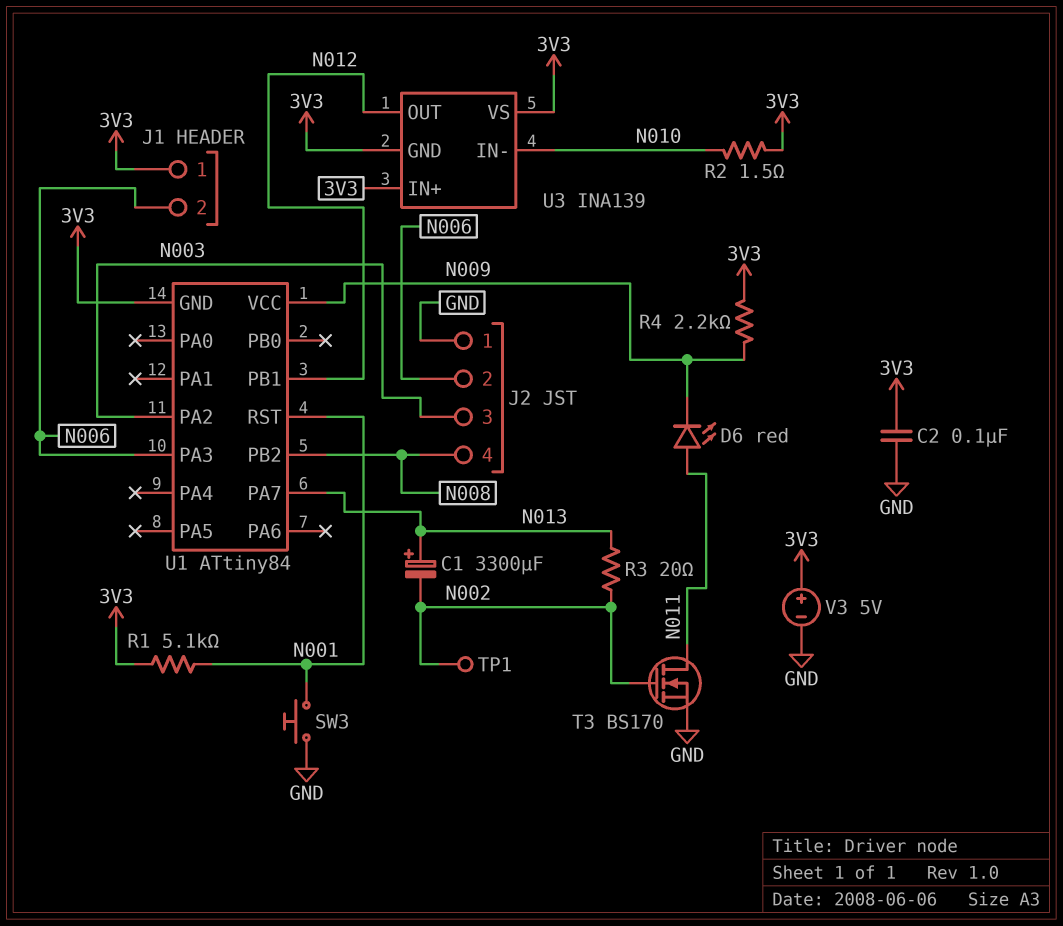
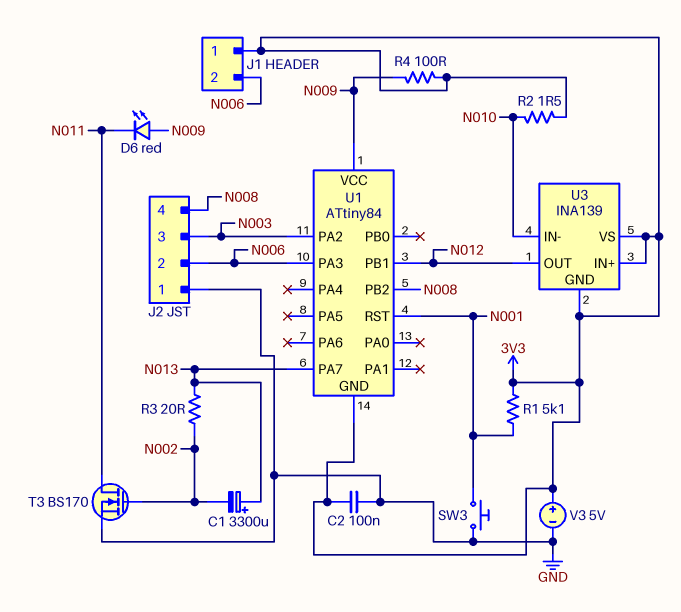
D6: LED red (A N011, K N009) -> LED red (A N009, K N011)
R4: 2.2k (3V3, N009) -> 100 (3V3, N009)
TP1: test point (N002) -> none

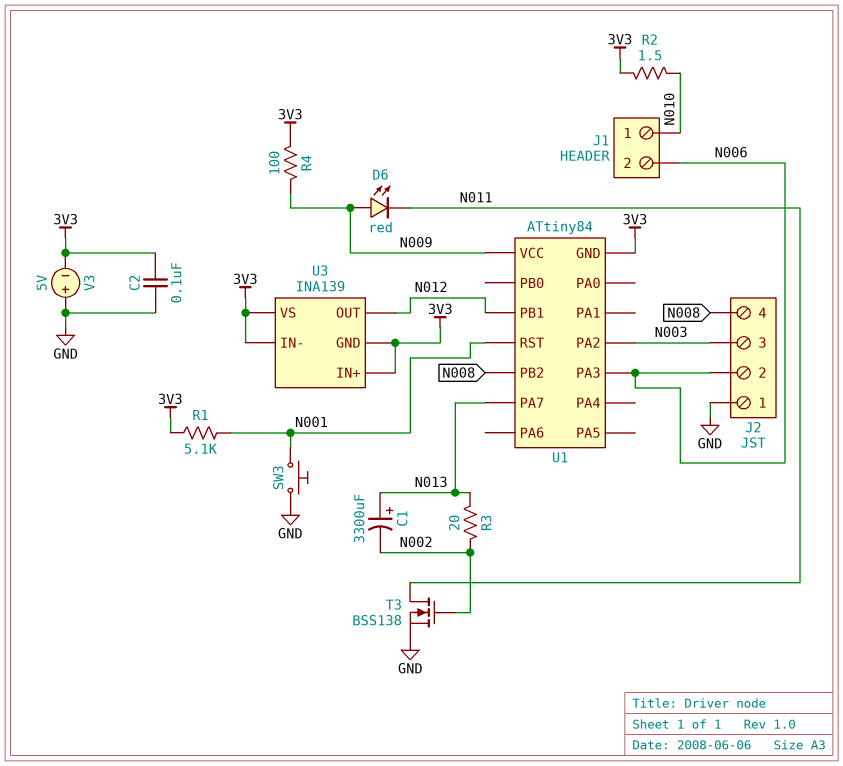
J1 pin 1: 3V3 -> N010
T3: NMOS BS170 (G N002, D N011, S GND) -> NMOS BSS138 (G N002, D N011, S GND)
U3 pin IN-: N010 -> 3V3
V3: 5V (plus 3V3, minus GND) -> 5V (plus GND, minus 3V3)

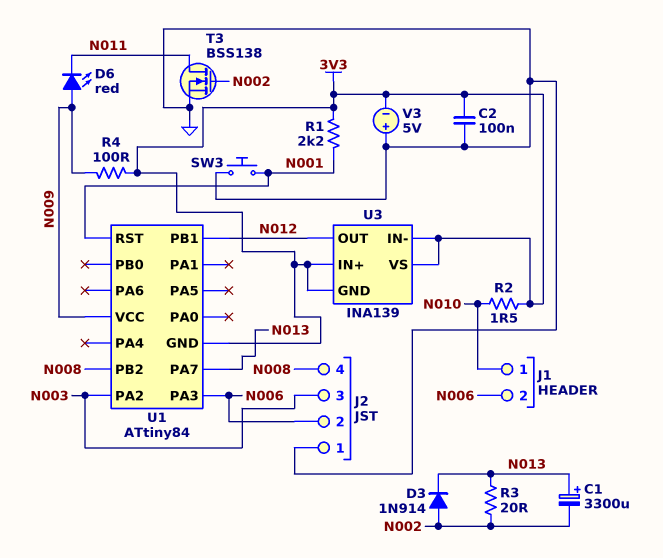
D3: none -> diode 1N914 (A N002, K N013)
R1: 5.1k (3V3, N001) -> 2.2k (3V3, N001)

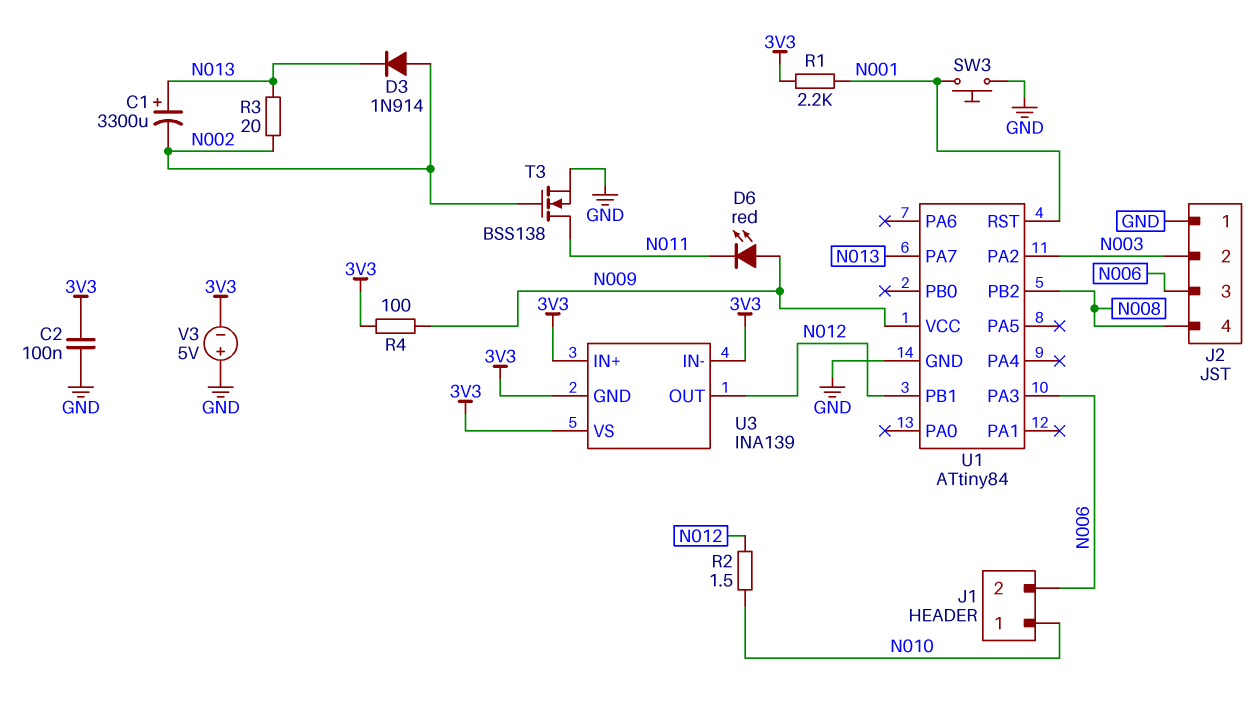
J2 pin 2: N006 -> N003
J2 pin 3: N003 -> N006
R2: 1.5 (3V3, N010) -> 1.5 (N010, N012)
U1 pin GND: 3V3 -> GND

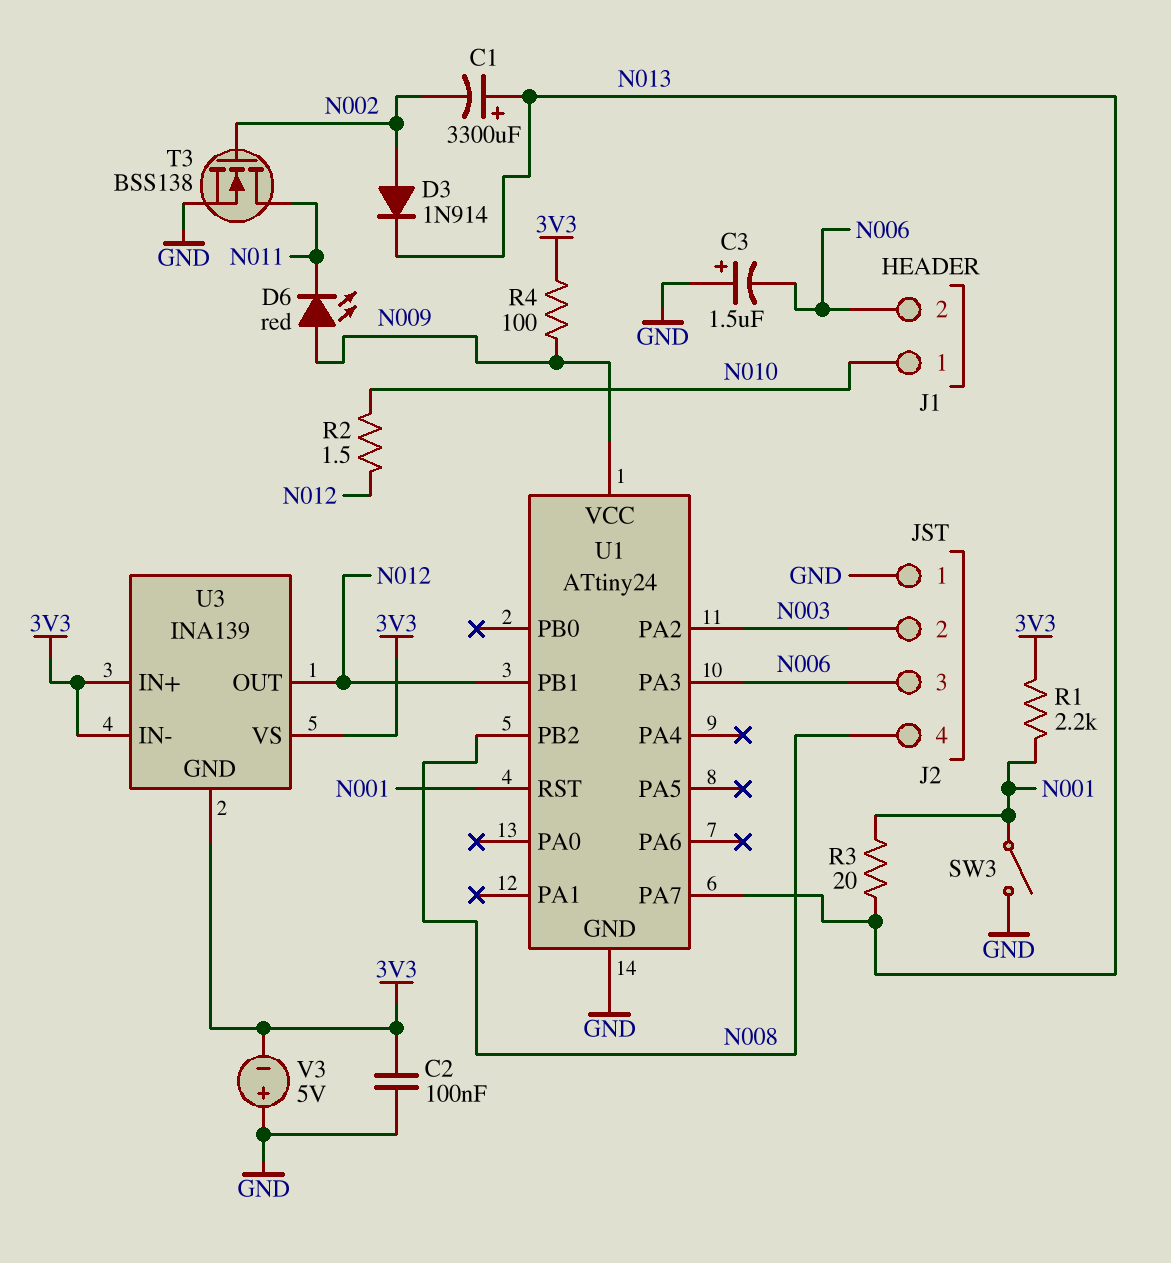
C3: none -> 1.5uF (plus GND, minus N006)
R3: 20 (N002, N013) -> 20 (N001, N013)
SW3: button (GND, N001) -> switch (GND, N001)
U1: ATtiny84 -> ATtiny24

